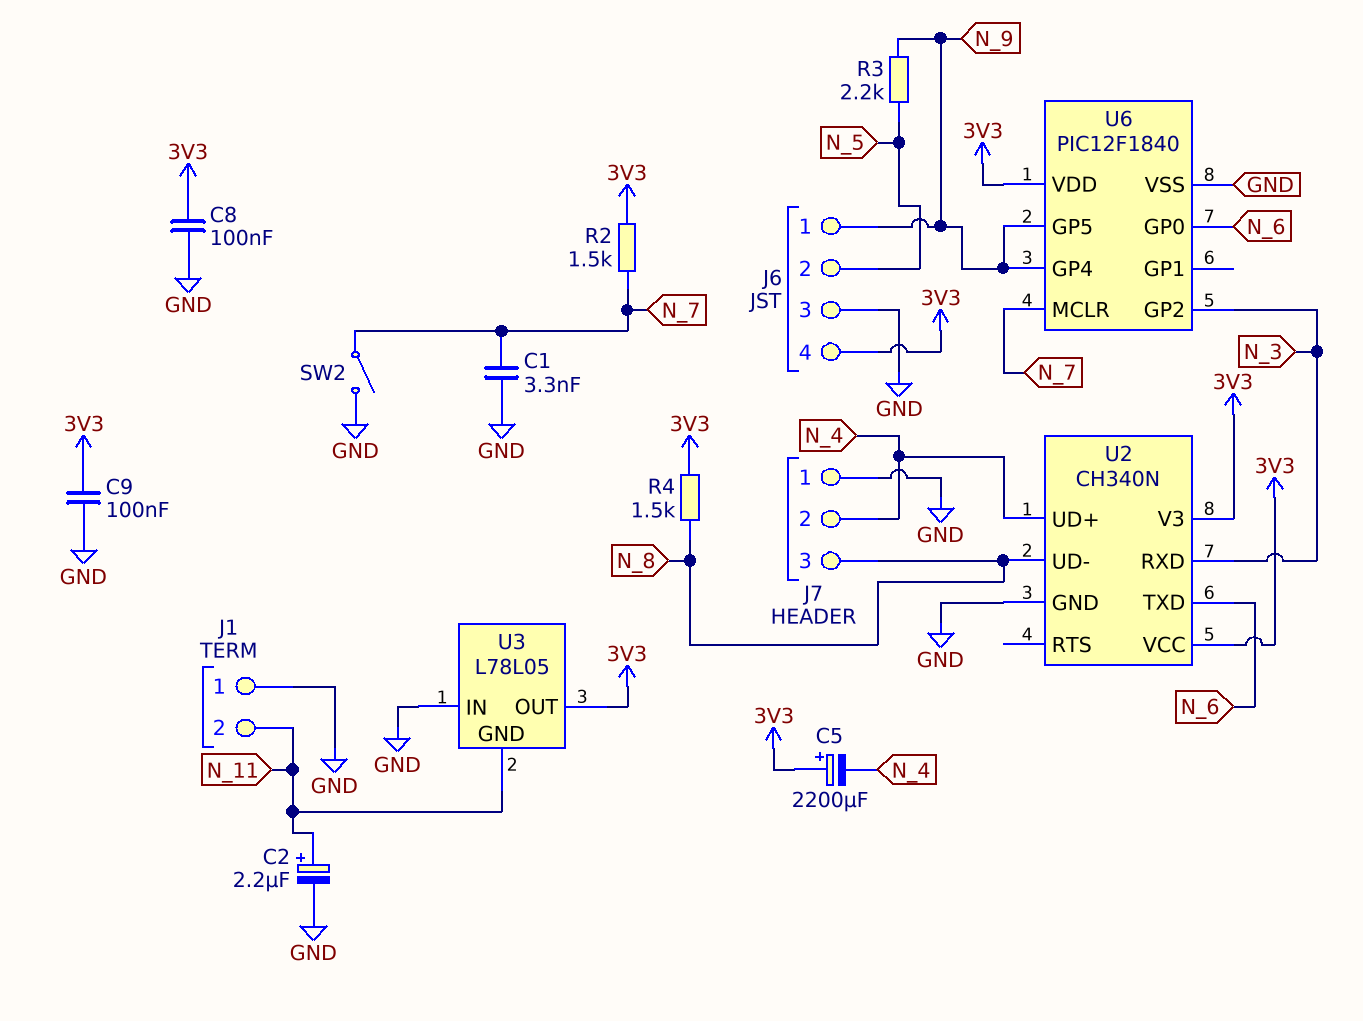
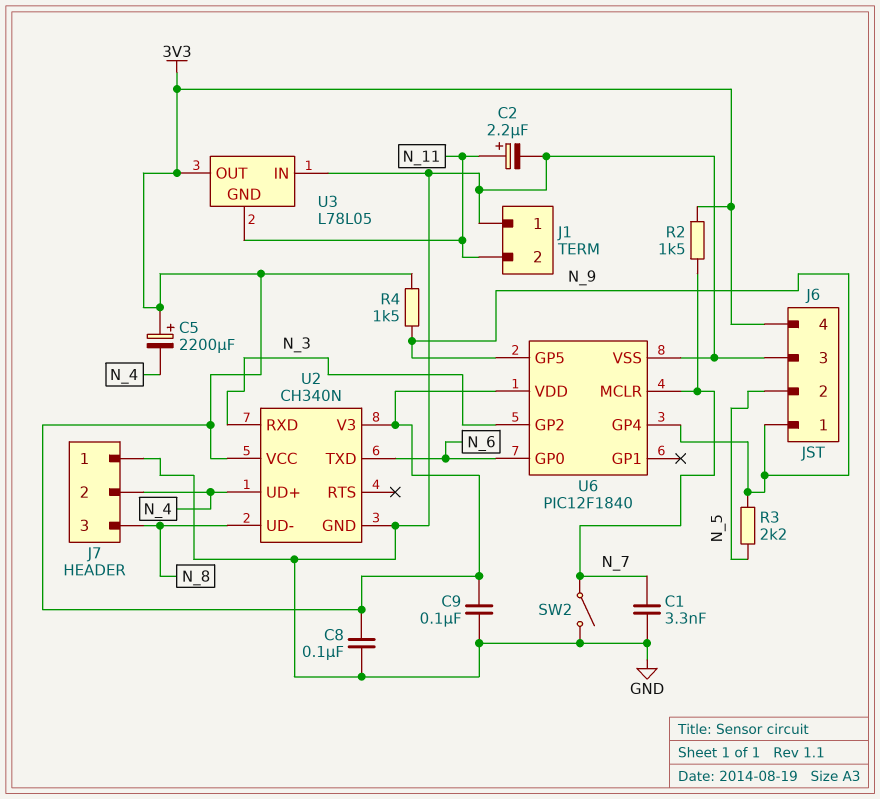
R4: 1.5k (3V3, N_8) -> 1.5k (3V3, N_9)

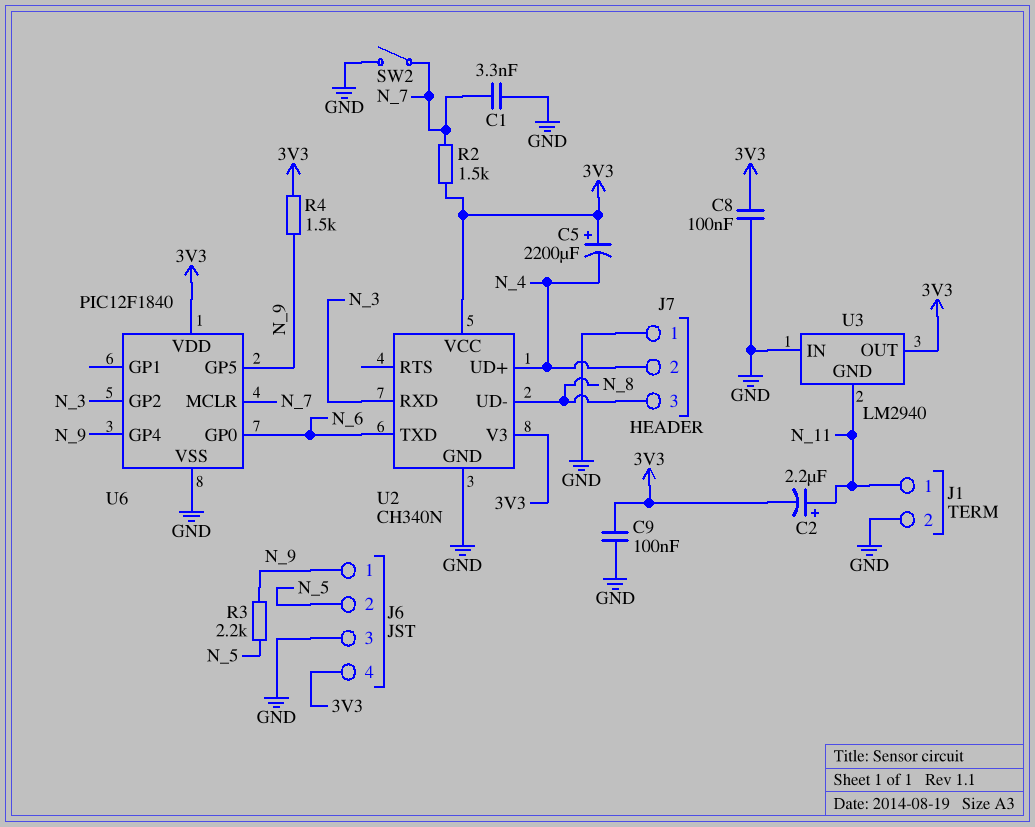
C2: 2.2uF (plus N_11, minus GND) -> 2.2uF (plus N_11, minus 3V3)
J1 pin 1: GND -> N_11
J1 pin 2: N_11 -> GND
U3: L78L05 -> LM2940

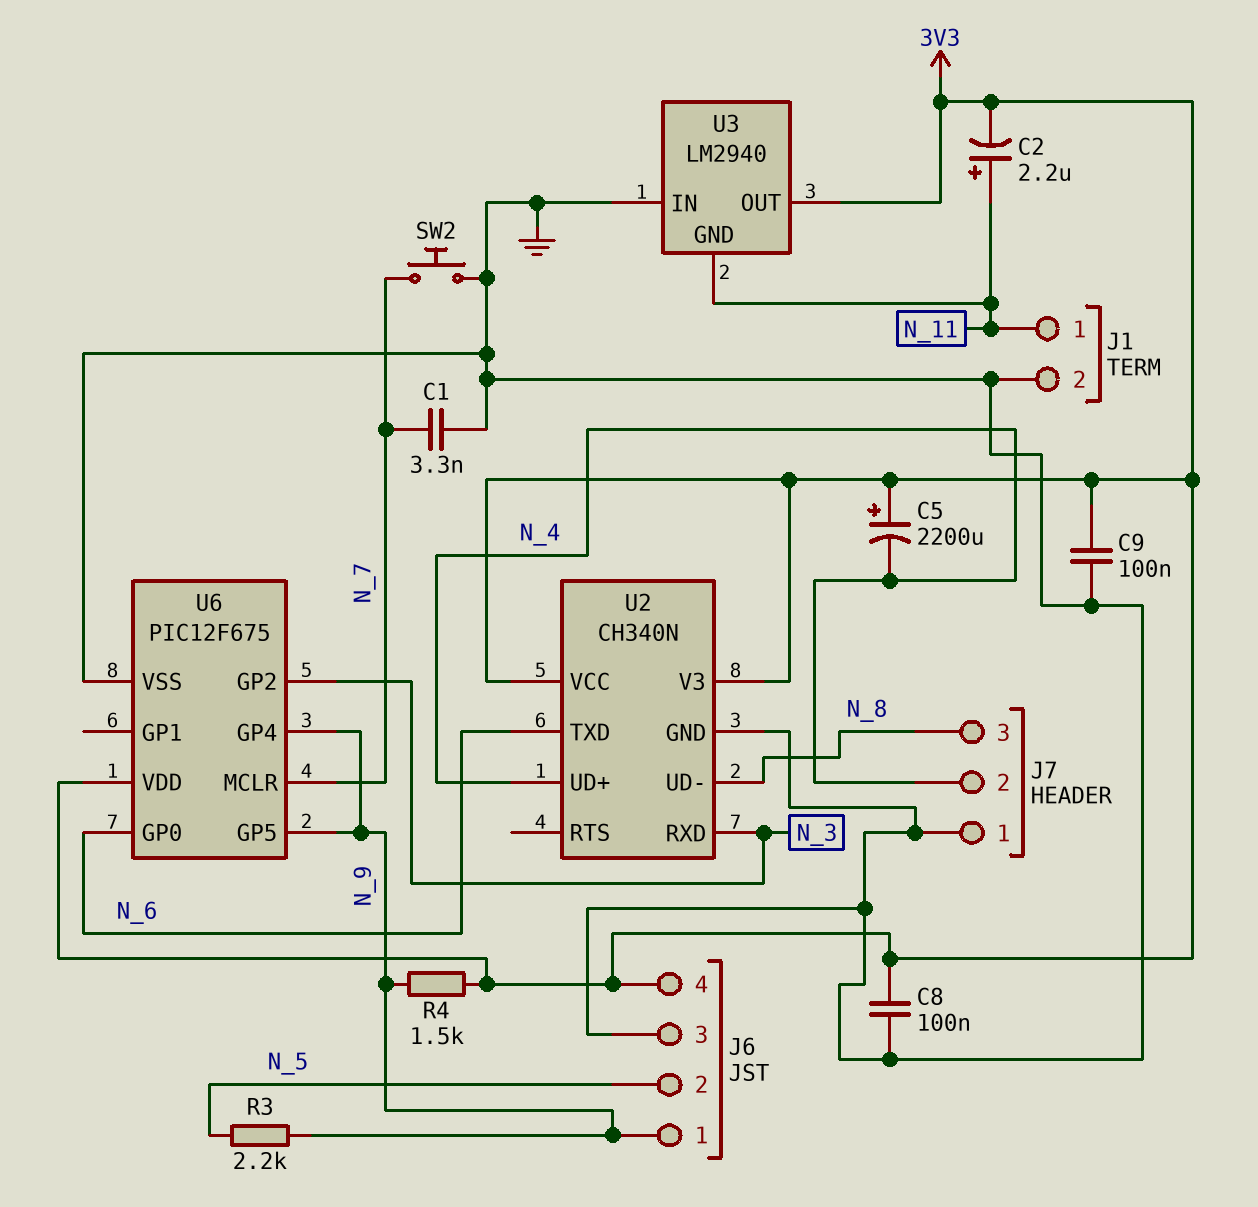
R2: 1.5k (3V3, N_7) -> none
SW2: switch (GND, N_7) -> button (GND, N_7)
U6: PIC12F1840 -> PIC12F675

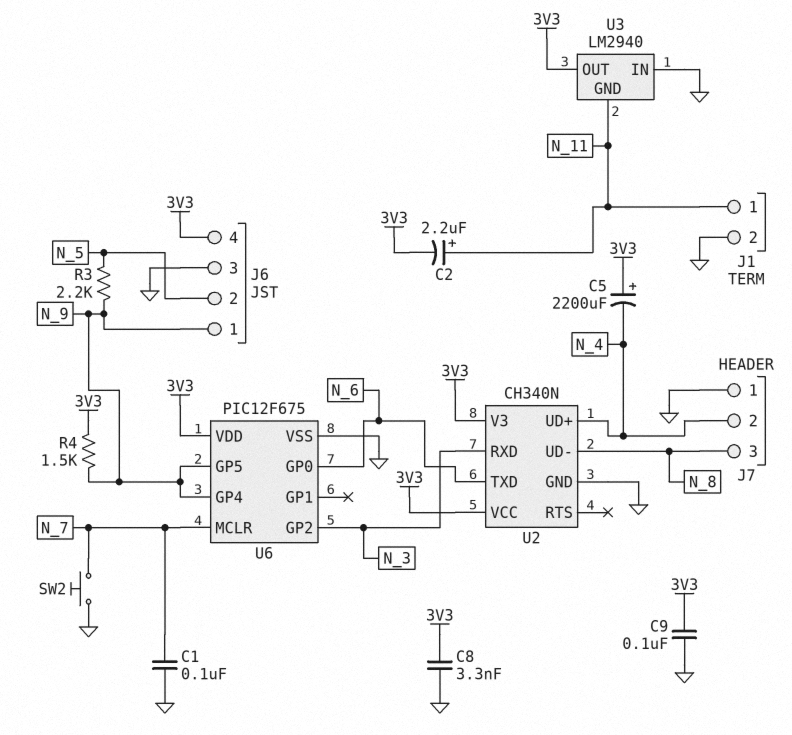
C1: 3.3nF (GND, N_7) -> 100nF (GND, N_7)
C8: 100nF (3V3, GND) -> 3.3nF (3V3, GND)

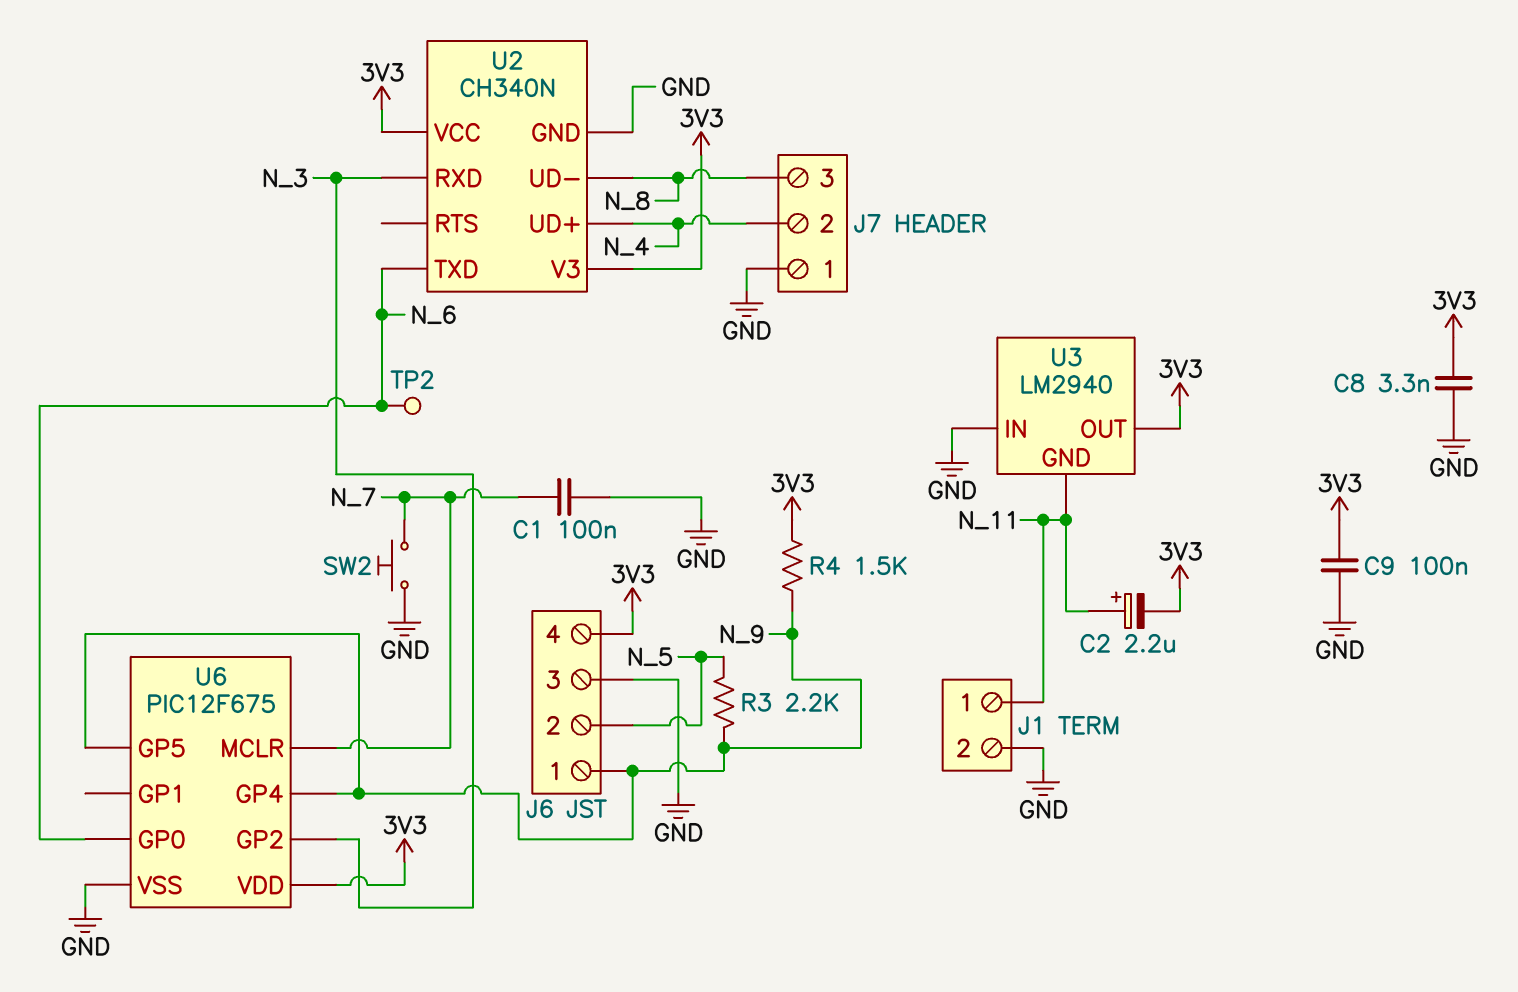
C5: 2200uF (plus 3V3, minus N_4) -> none
TP2: none -> test point (N_6)

